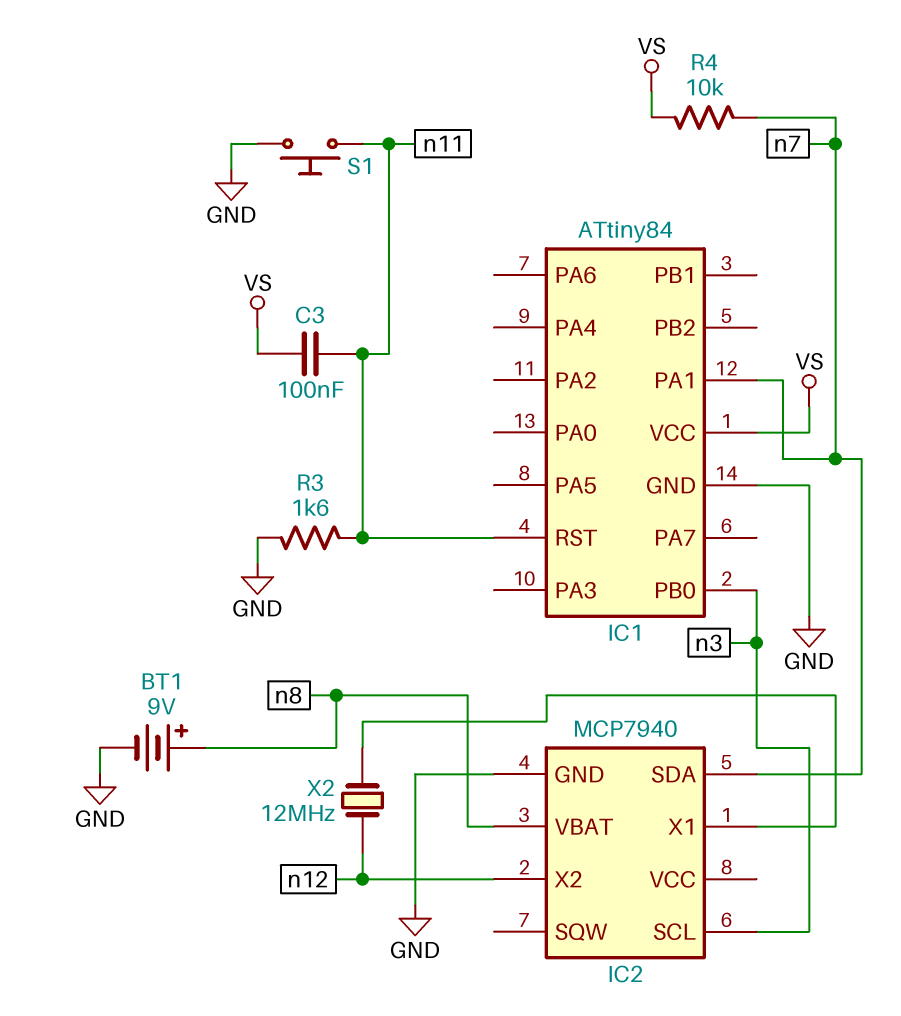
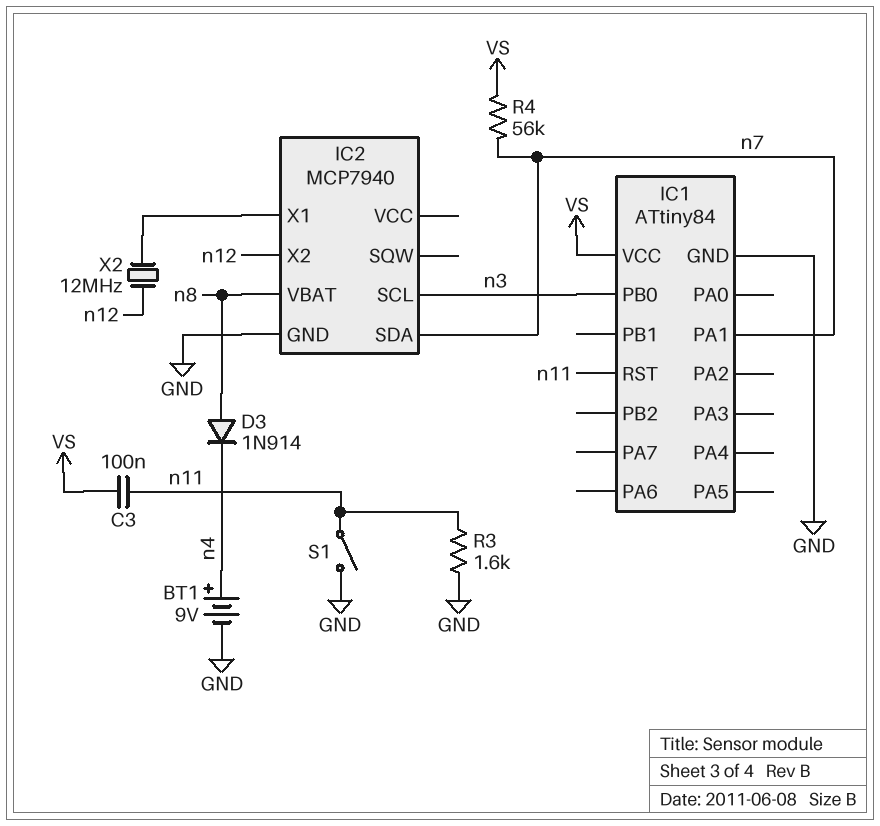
BT1: 9V (plus n8, minus GND) -> 9V (plus n4, minus GND)
D3: none -> diode 1N914 (A n8, K n4)
R4: 10k (VS, n7) -> 56k (VS, n7)
S1: button (GND, n11) -> switch (GND, n11)

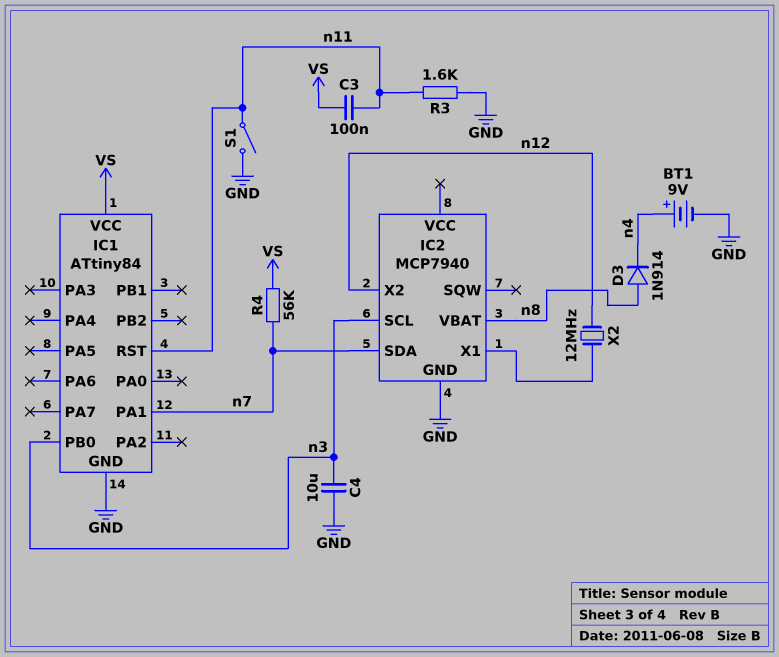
C4: none -> 10uF (GND, n3)

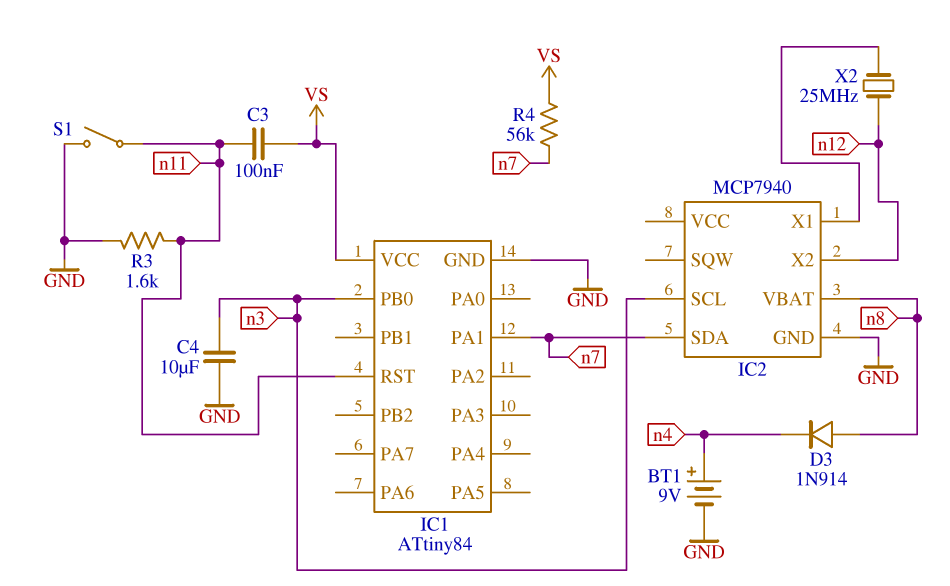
X2: 12MHz (IC2/X1, n12) -> 25MHz (IC2/X1, n12)

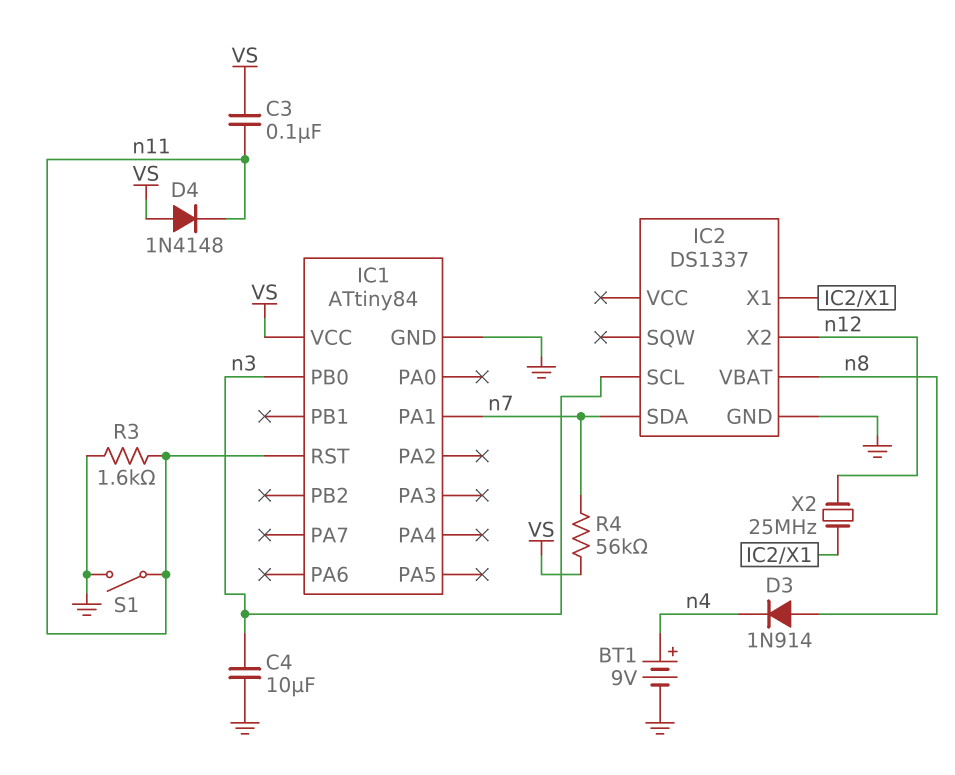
D4: none -> diode 1N4148 (A VS, K n11)
IC2: MCP7940 -> DS1337

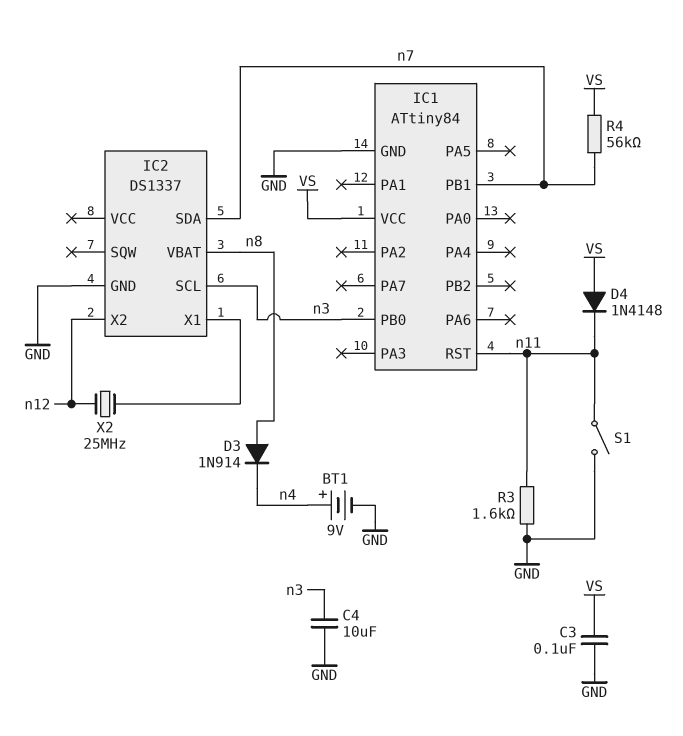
C3: 100nF (VS, n11) -> 100nF (GND, VS)
IC1 pin PA1: n7 -> none
IC1 pin PB1: none -> n7

